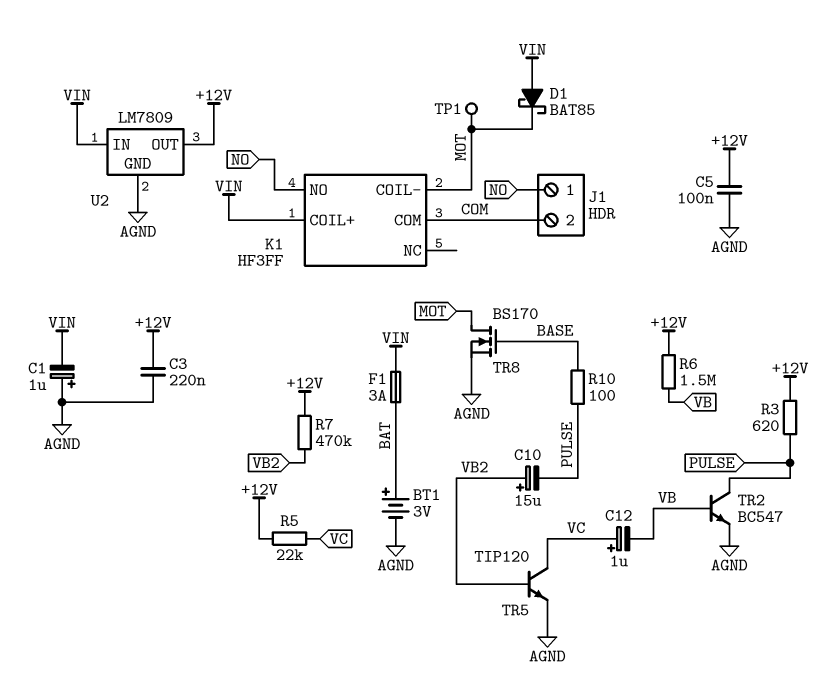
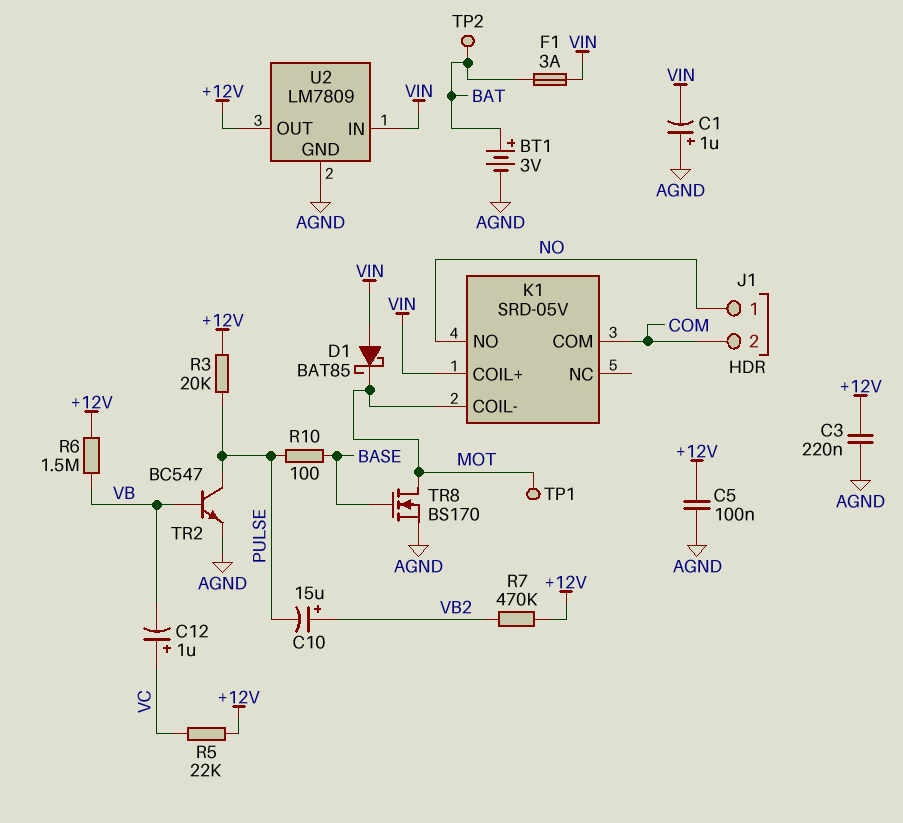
K1: HF3FF -> SRD-05V
R3: 620 (+12V, PULSE) -> 20k (+12V, PULSE)
TP2: none -> test point (BAT)
TR5: NPN TIP120 (B VB2, C VC, E AGND) -> none

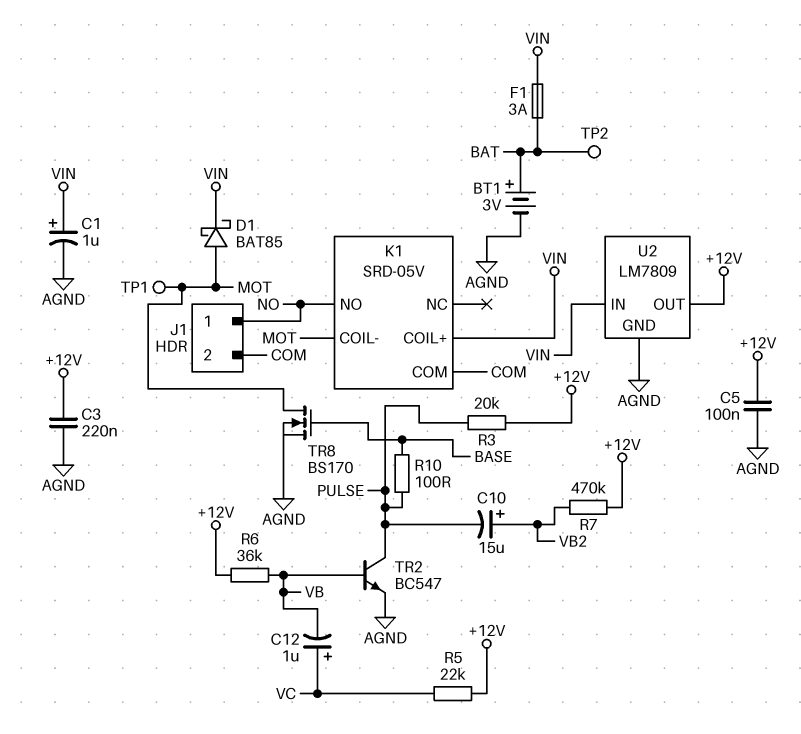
C1: 1uF (plus AGND, minus VIN) -> 1uF (plus VIN, minus AGND)
D1: schottky BAT85 (A VIN, K MOT) -> schottky BAT85 (A MOT, K VIN)
R6: 1.5M (+12V, VB) -> 36k (+12V, VB)

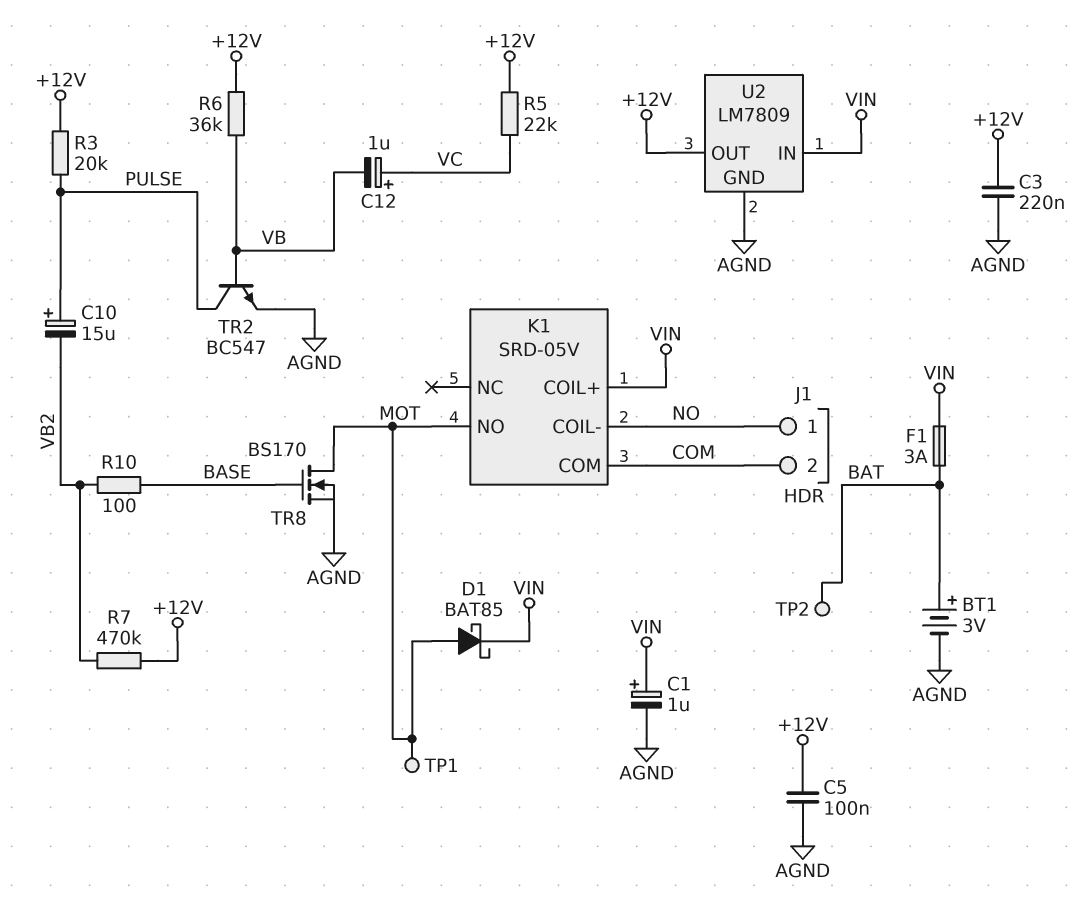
C10: 15uF (plus VB2, minus PULSE) -> 15uF (plus PULSE, minus VB2)
K1 pin COIL-: MOT -> NO
K1 pin NO: NO -> MOT
R10: 100 (BASE, PULSE) -> 100 (BASE, VB2)

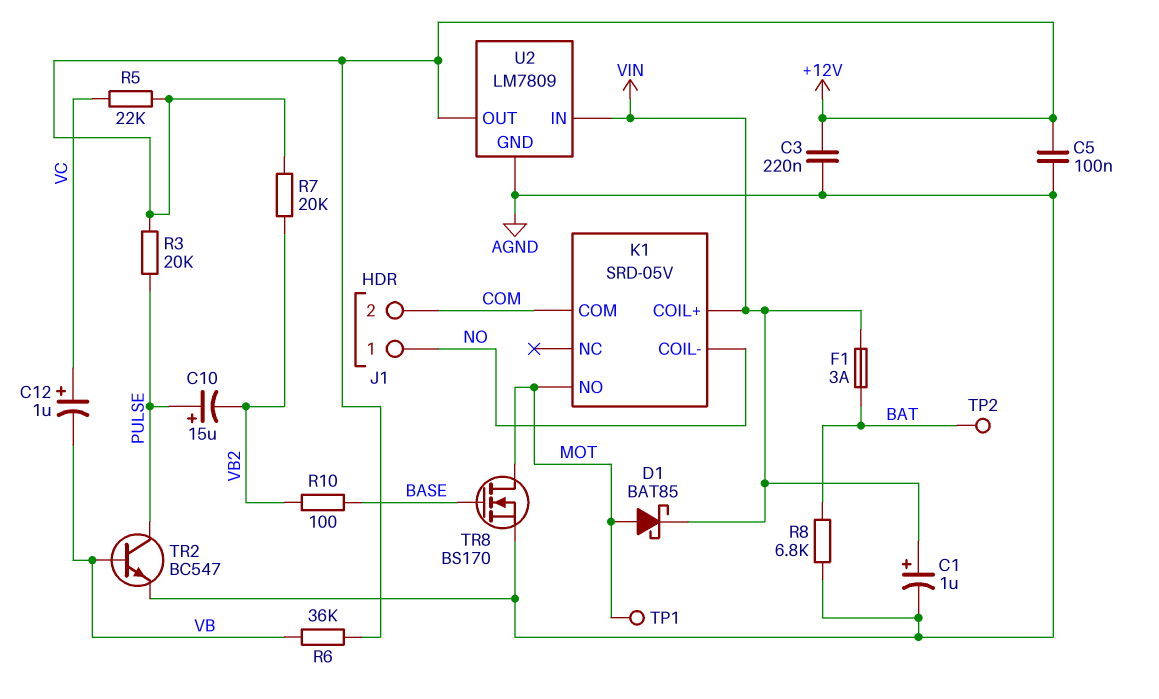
BT1: 3V (plus BAT, minus AGND) -> none
R7: 470k (+12V, VB2) -> 20k (+12V, VB2)
R8: none -> 6.8k (AGND, BAT)

